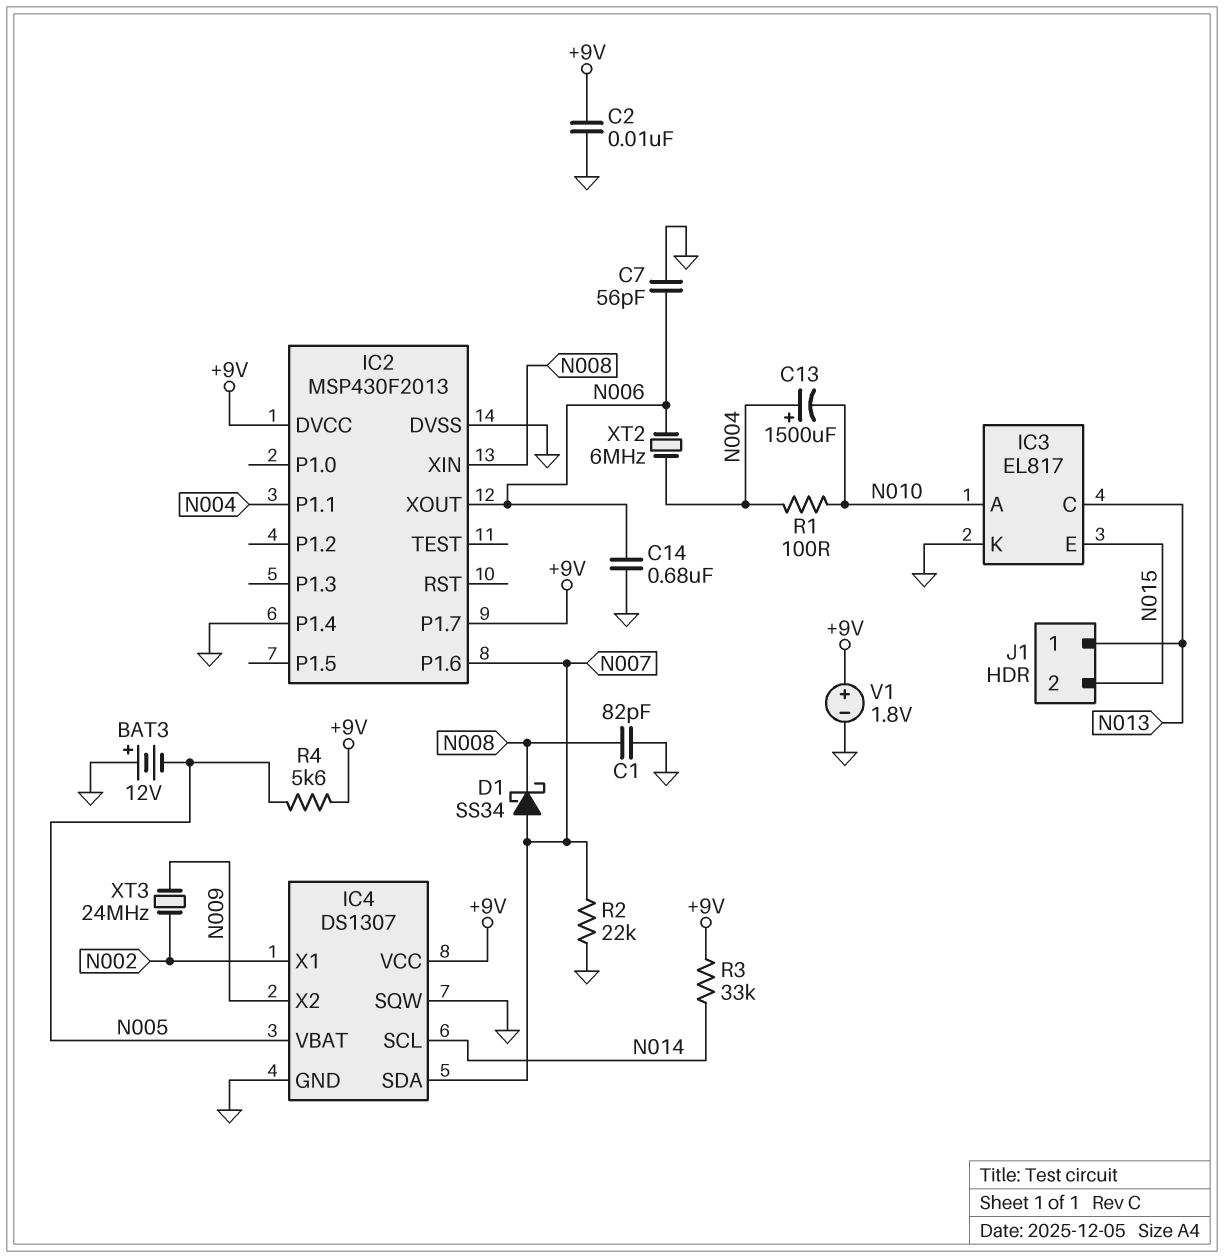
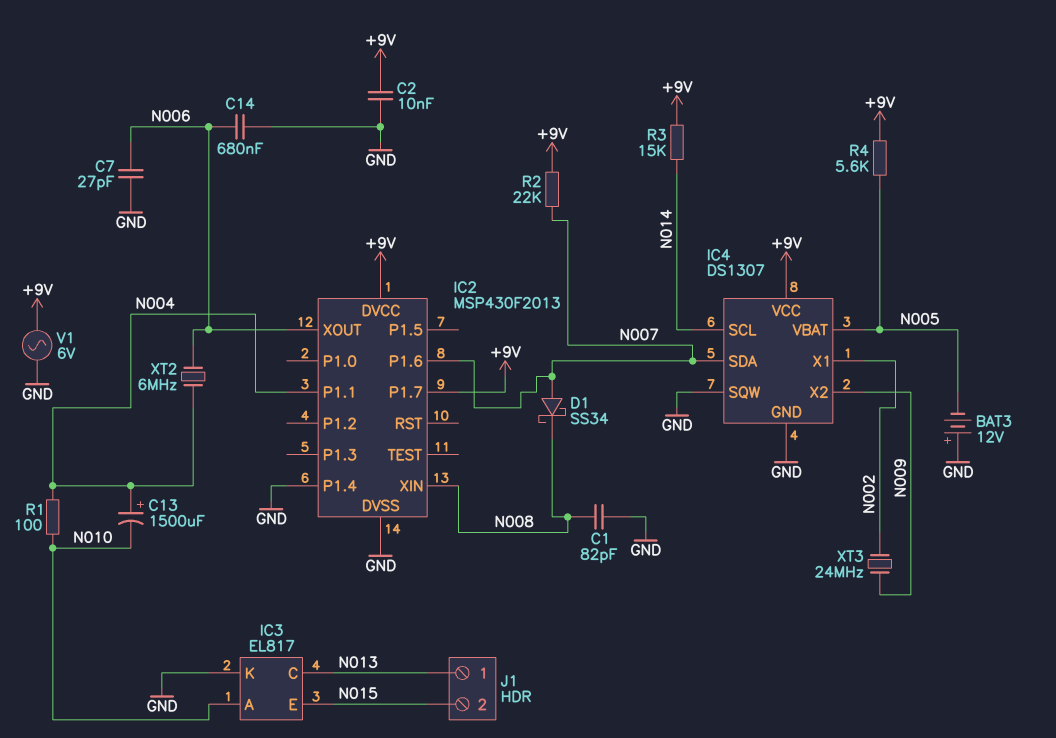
C7: 56pF (GND, N006) -> 27pF (GND, N006)
R2: 22k (GND, N007) -> 22k (+9V, N007)
R3: 33k (+9V, N014) -> 15k (+9V, N014)
V1: 1.8V (plus +9V, minus GND) -> AC 6V (+9V, GND)

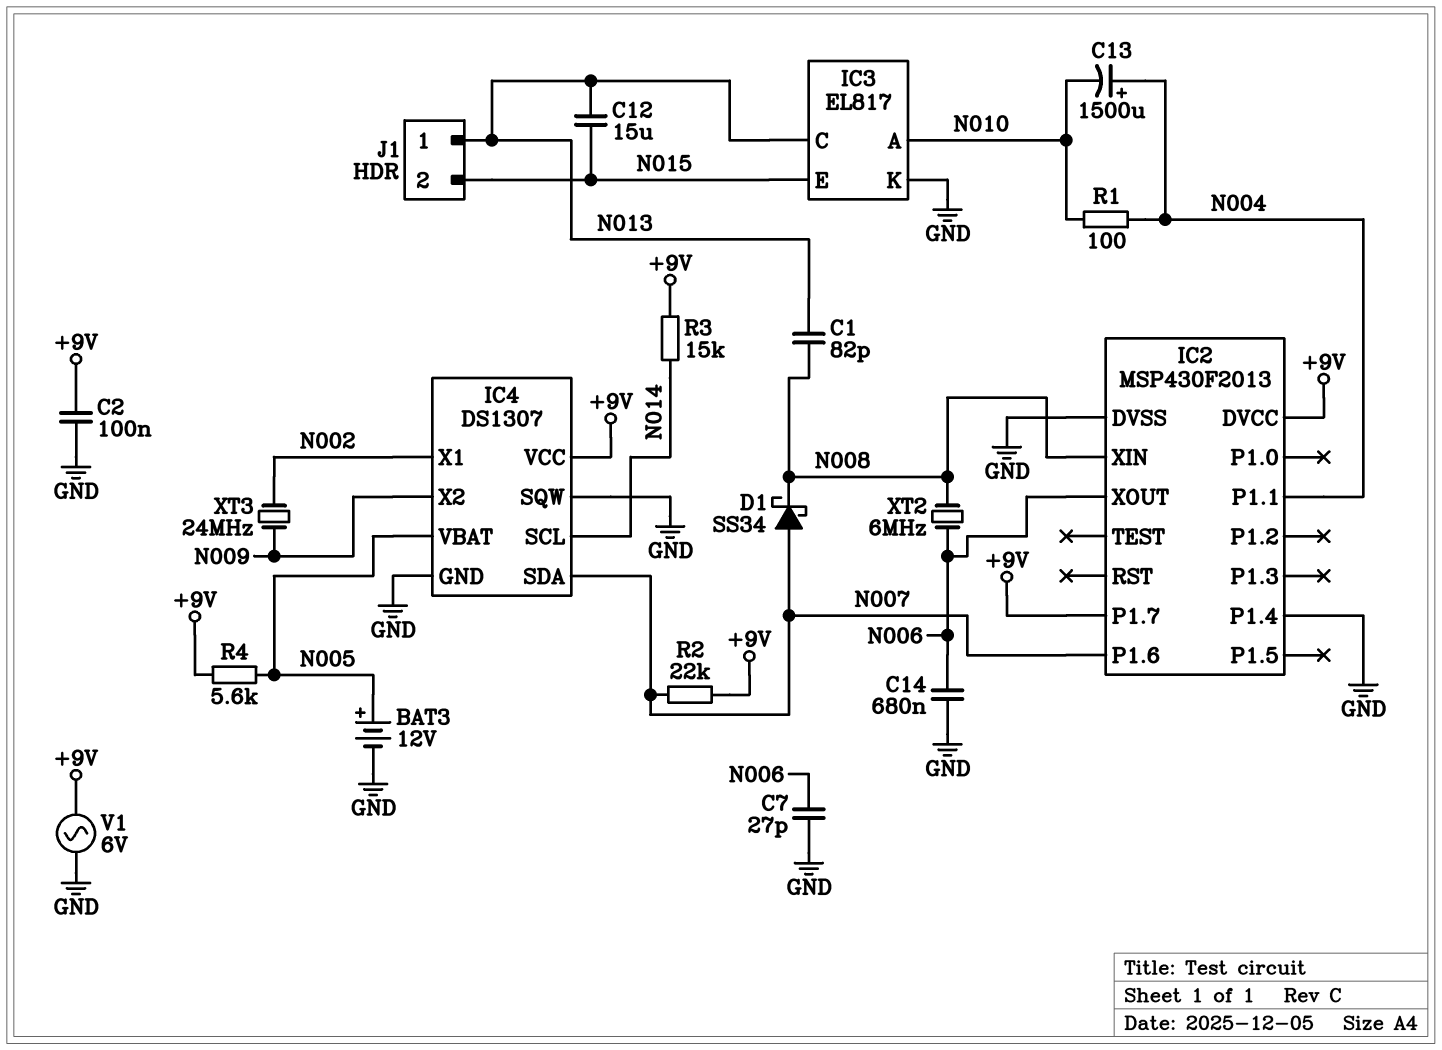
BAT3: 12V (plus GND, minus N005) -> 12V (plus N005, minus GND)
C1: 82pF (GND, N008) -> 82pF (N008, N013)
C2: 10nF (+9V, GND) -> 100nF (+9V, GND)
C12: none -> 15uF (N013, N015)
XT2: 6MHz (N004, N006) -> 6MHz (N006, N008)

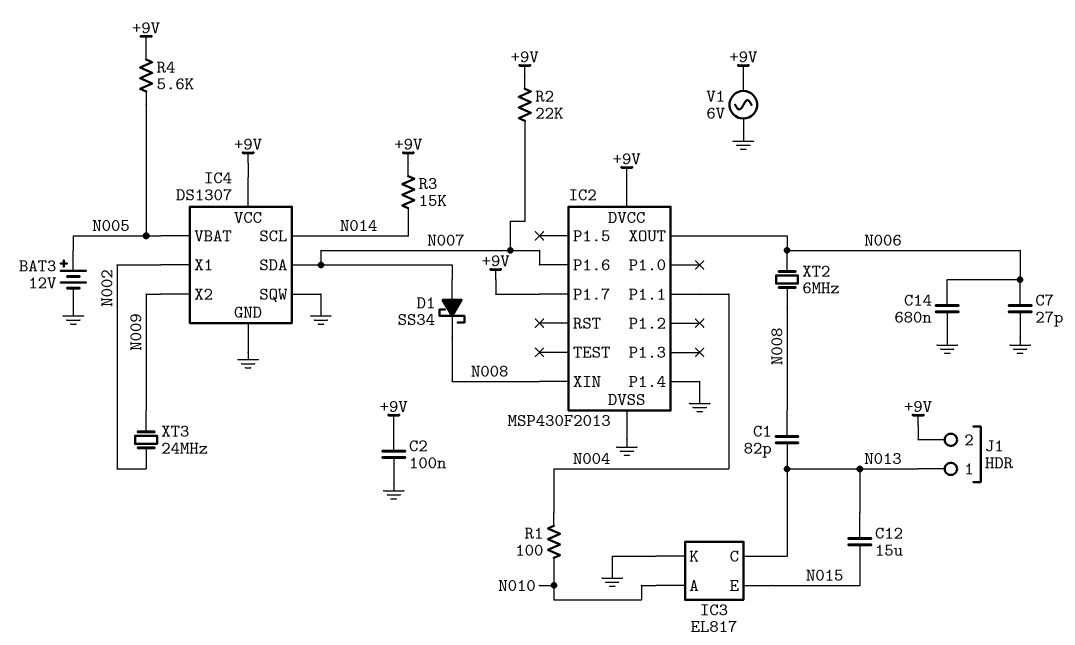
C13: 1500uF (plus N004, minus N010) -> none
J1 pin 2: N015 -> +9V

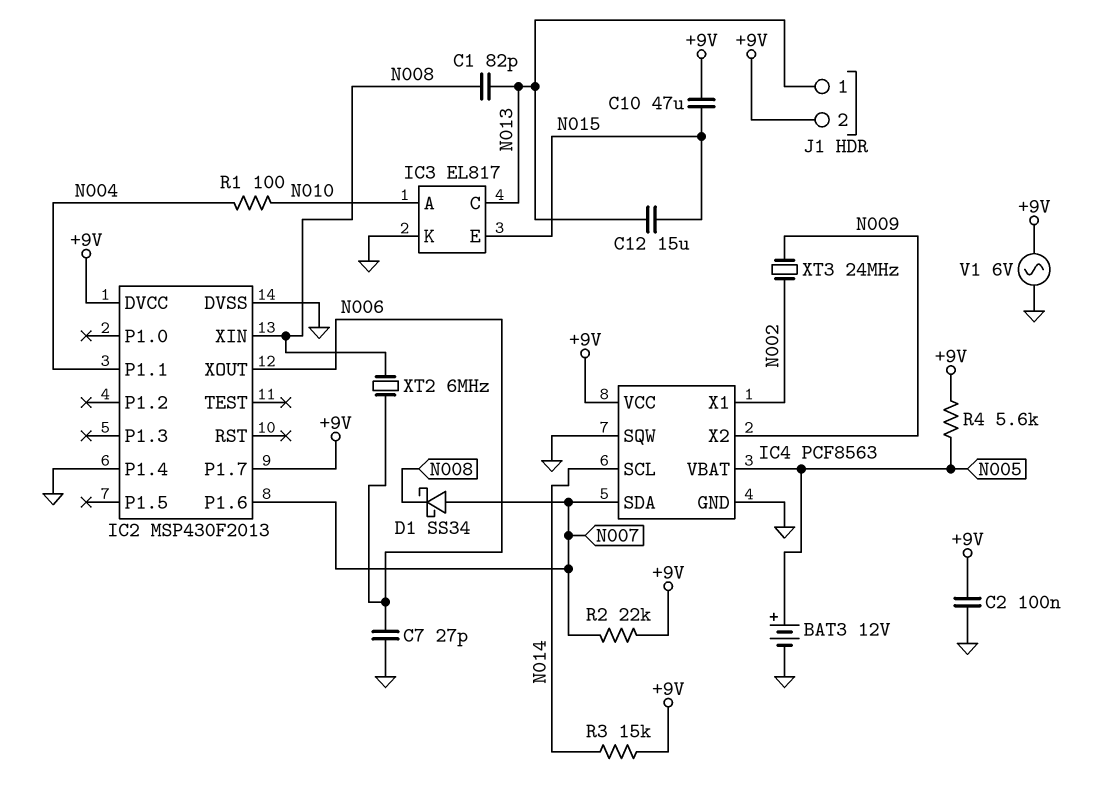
C10: none -> 47uF (+9V, N015)
C14: 680nF (GND, N006) -> none
IC4: DS1307 -> PCF8563

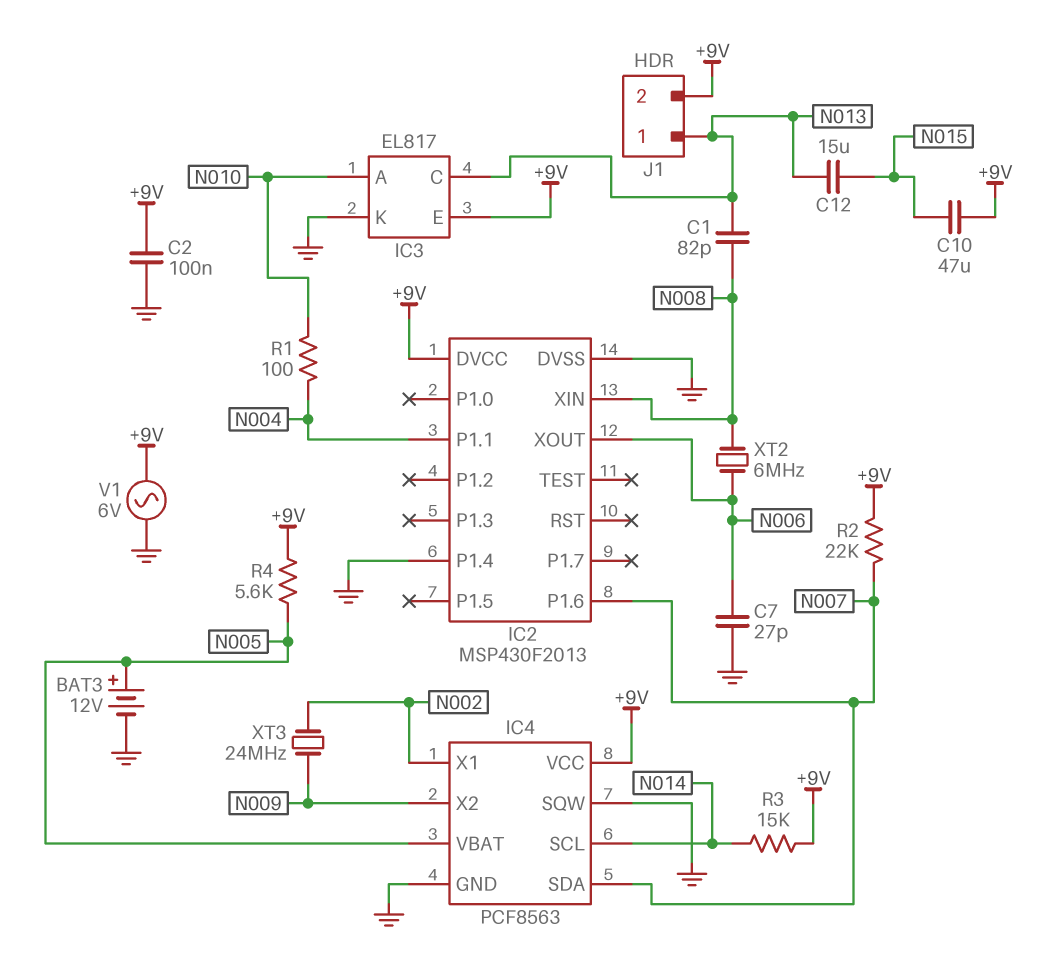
D1: schottky SS34 (A N007, K N008) -> none
IC2 pin P1.7: +9V -> none
IC3 pin E: N015 -> +9V

